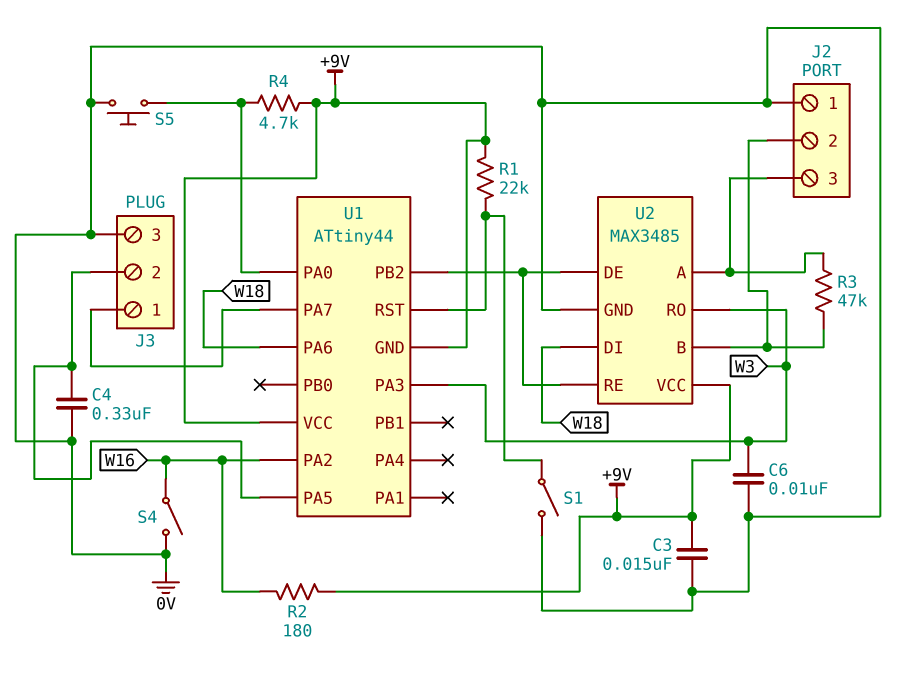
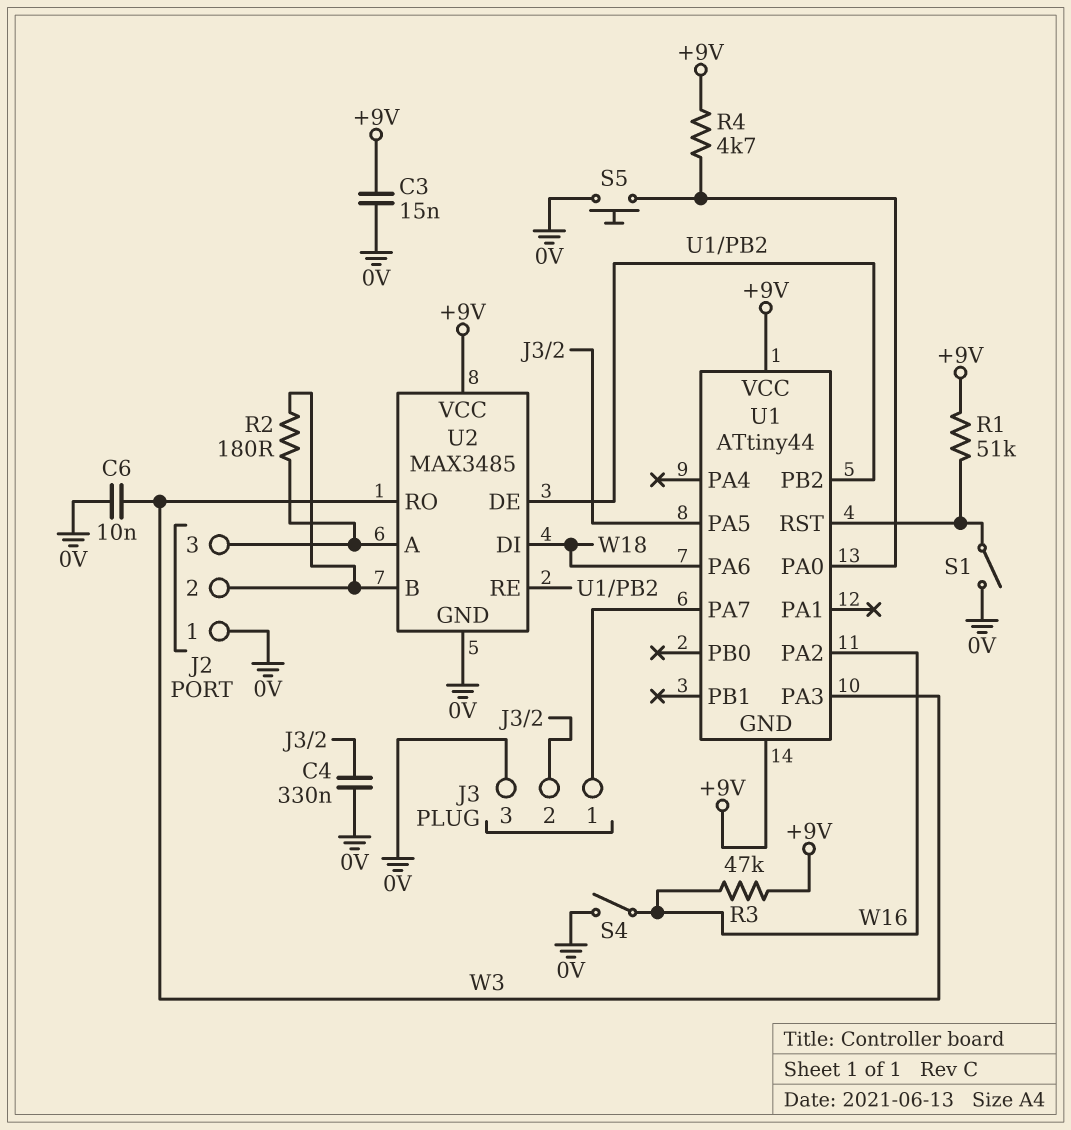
R1: 22k (+9V, U1/RST) -> 51k (+9V, U1/RST)
R2: 180 (+9V, W16) -> 180 (J2/2, J2/3)
R3: 47k (J2/2, J2/3) -> 47k (+9V, W16)

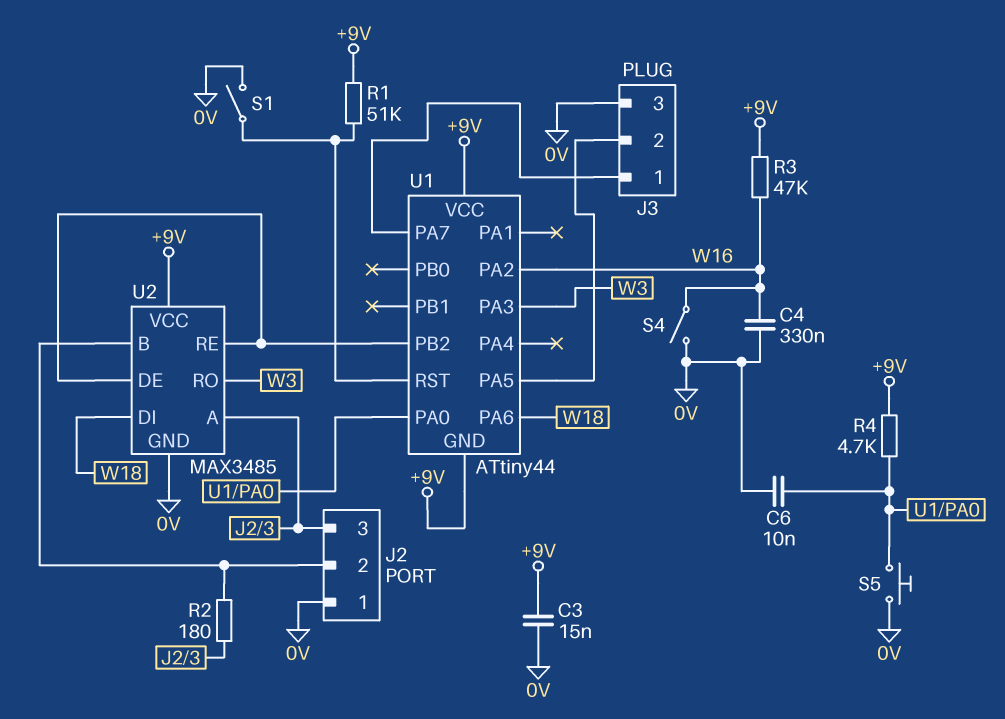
C4: 330nF (0V, J3/2) -> 330nF (0V, W16)
C6: 10nF (0V, W3) -> 10nF (0V, U1/PA0)

